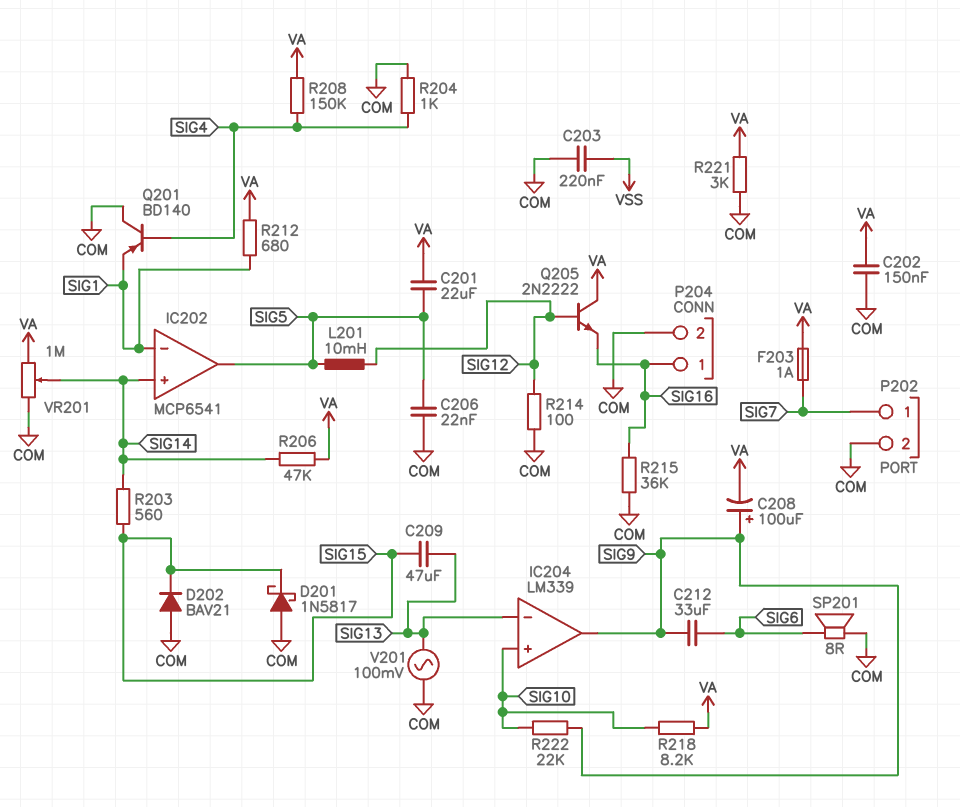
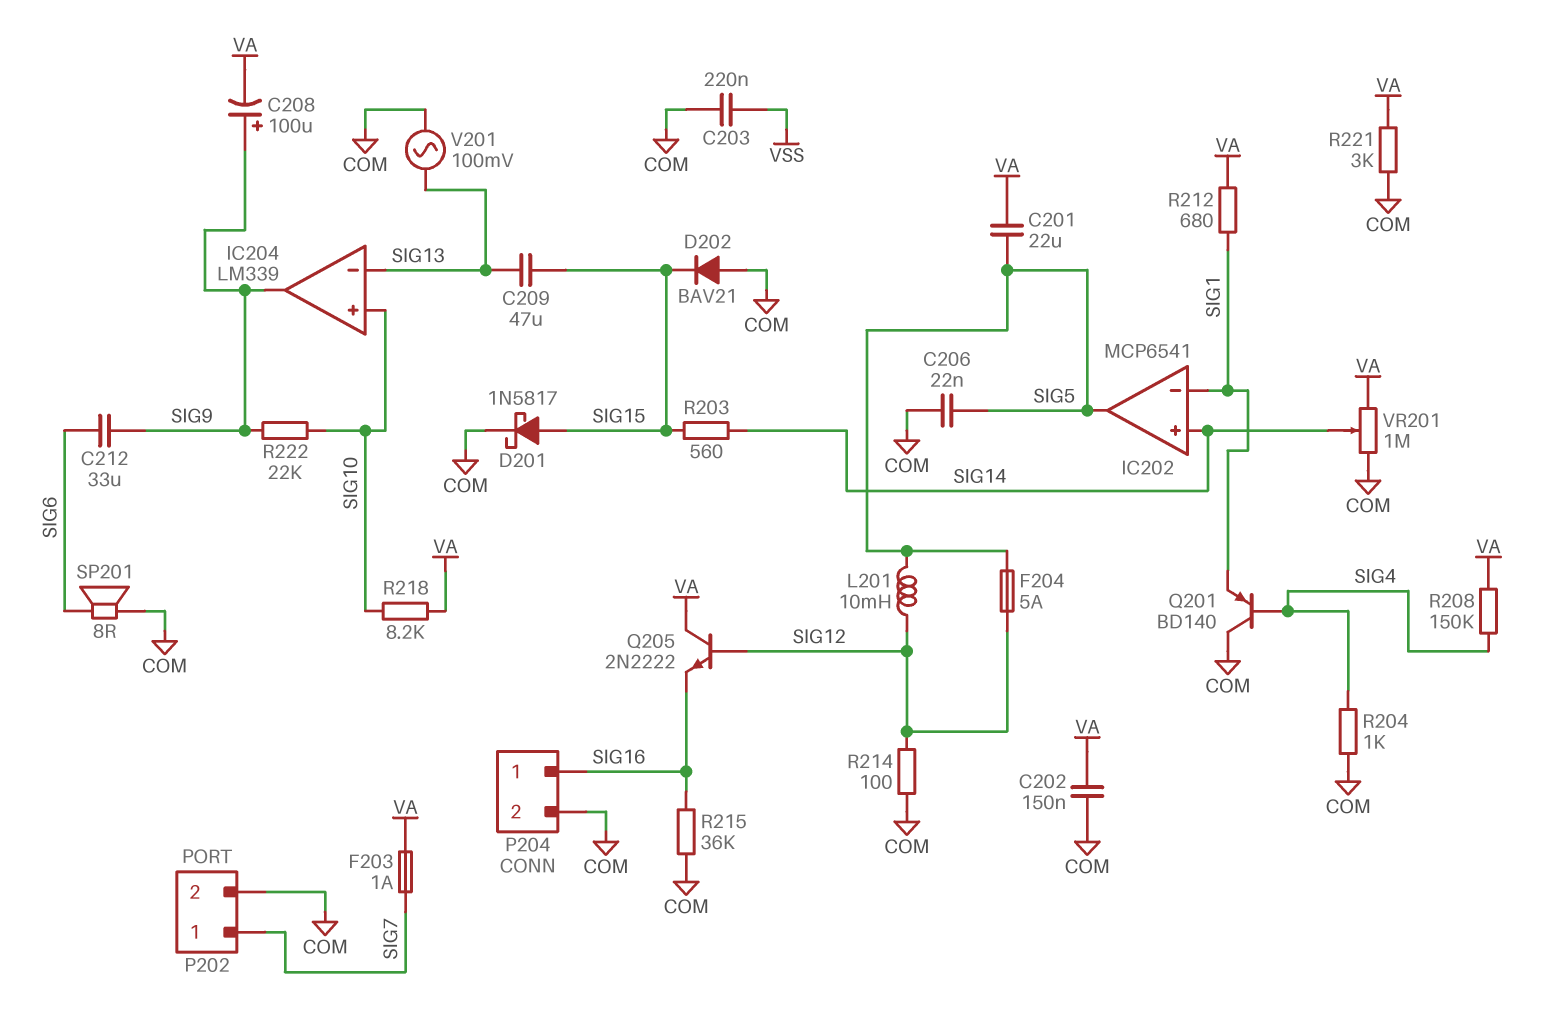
D201: schottky 1N5817 (A COM, K SIG15) -> schottky 1N5817 (A SIG15, K COM)
F204: none -> 5A (SIG5, SIG12)
R206: 47k (SIG14, VA) -> none

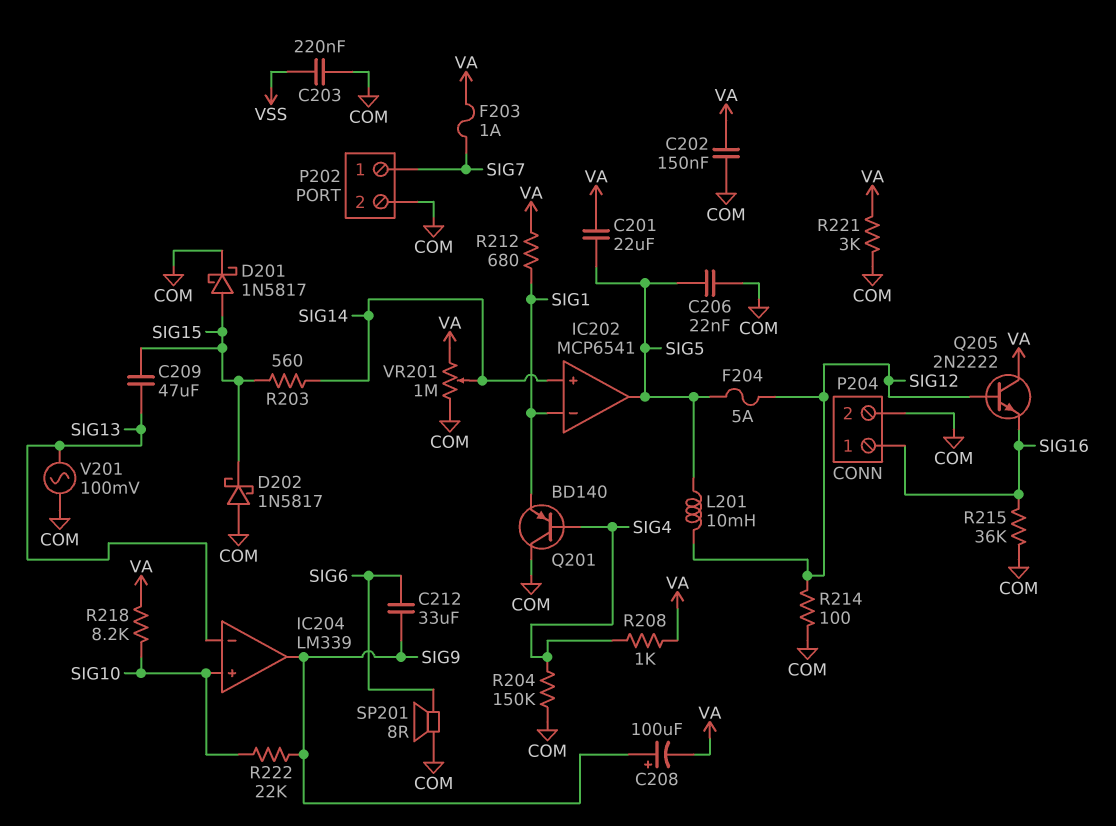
D202: diode BAV21 (A COM, K SIG15) -> schottky 1N5817 (A COM, K SIG15)
R204: 1k (COM, SIG4) -> 150k (COM, SIG4)
R208: 150k (SIG4, VA) -> 1k (SIG4, VA)

